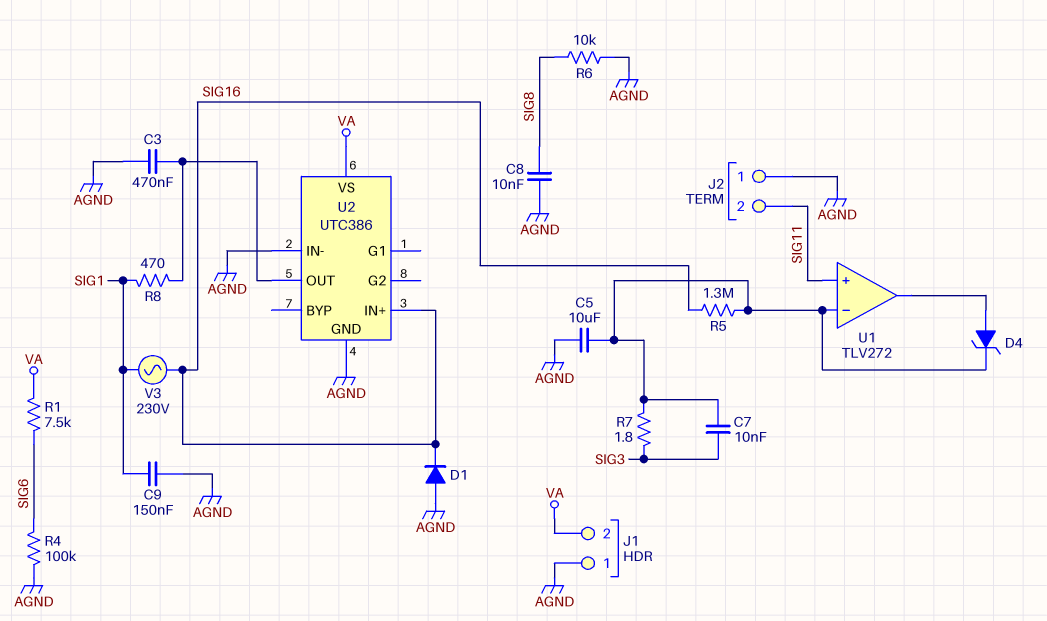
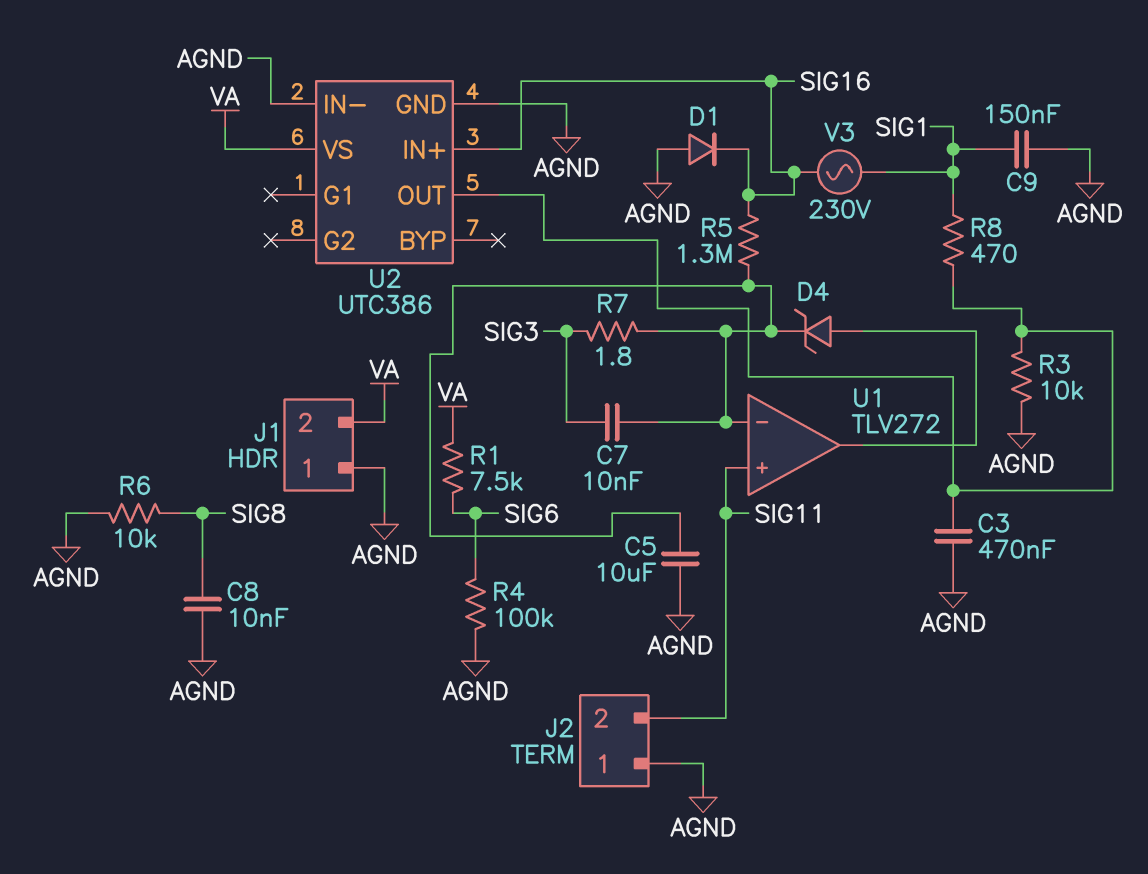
R3: none -> 10k (AGND, U2/OUT)

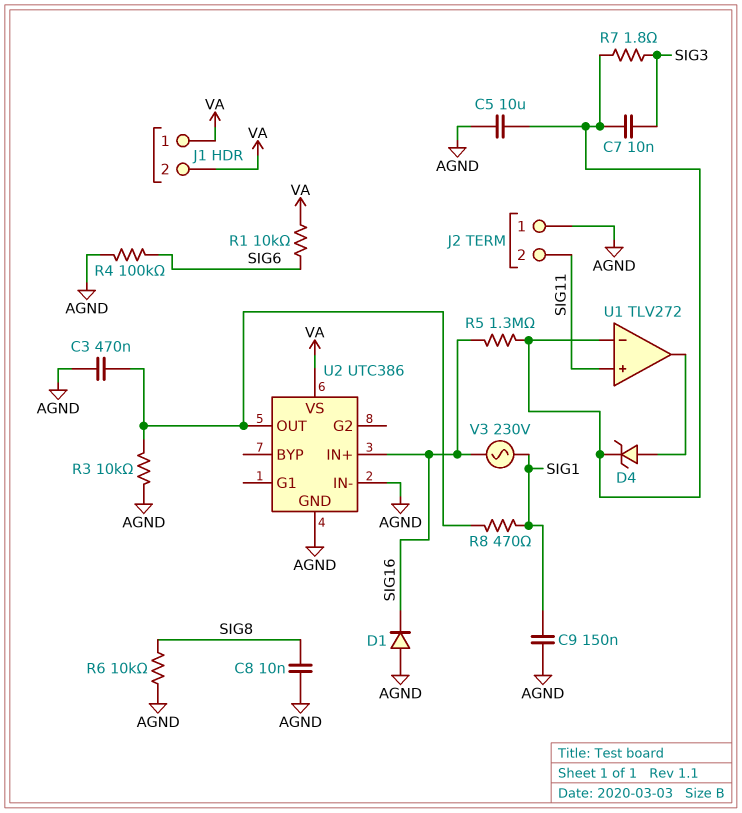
J1 pin 1: AGND -> VA
R1: 7.5k (SIG6, VA) -> 10k (SIG6, VA)

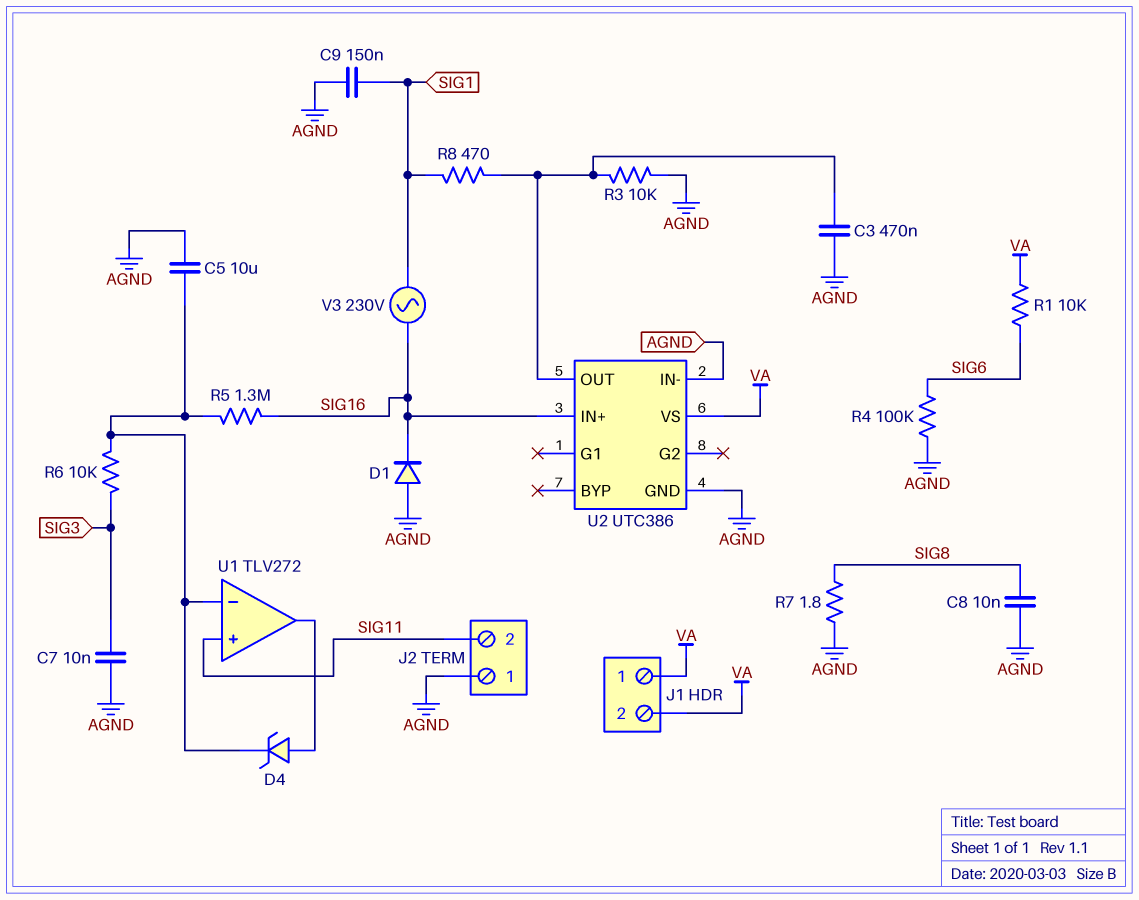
C7: 10nF (SIG3, U1/in-) -> 10nF (AGND, SIG3)
R6: 10k (AGND, SIG8) -> 10k (SIG3, U1/in-)
R7: 1.8 (SIG3, U1/in-) -> 1.8 (AGND, SIG8)

